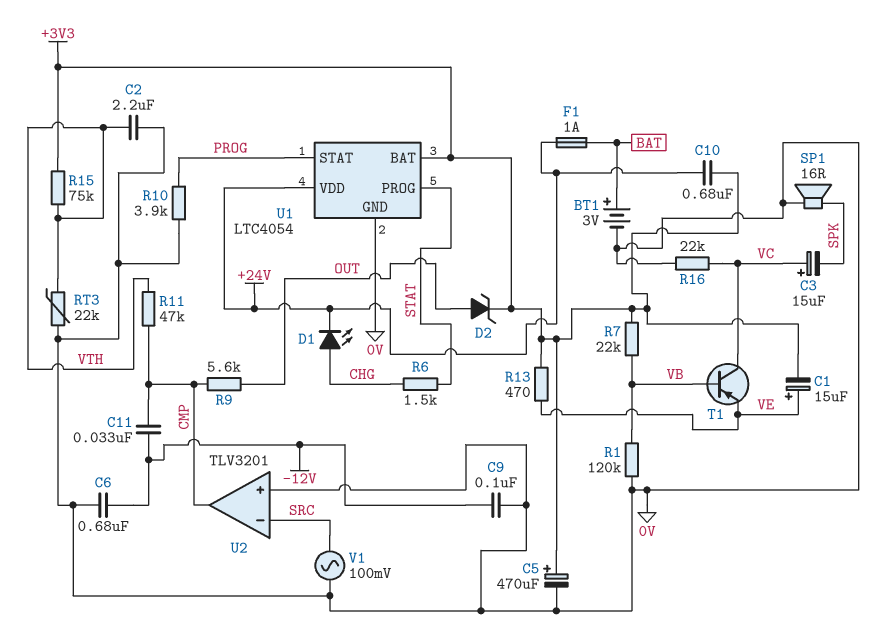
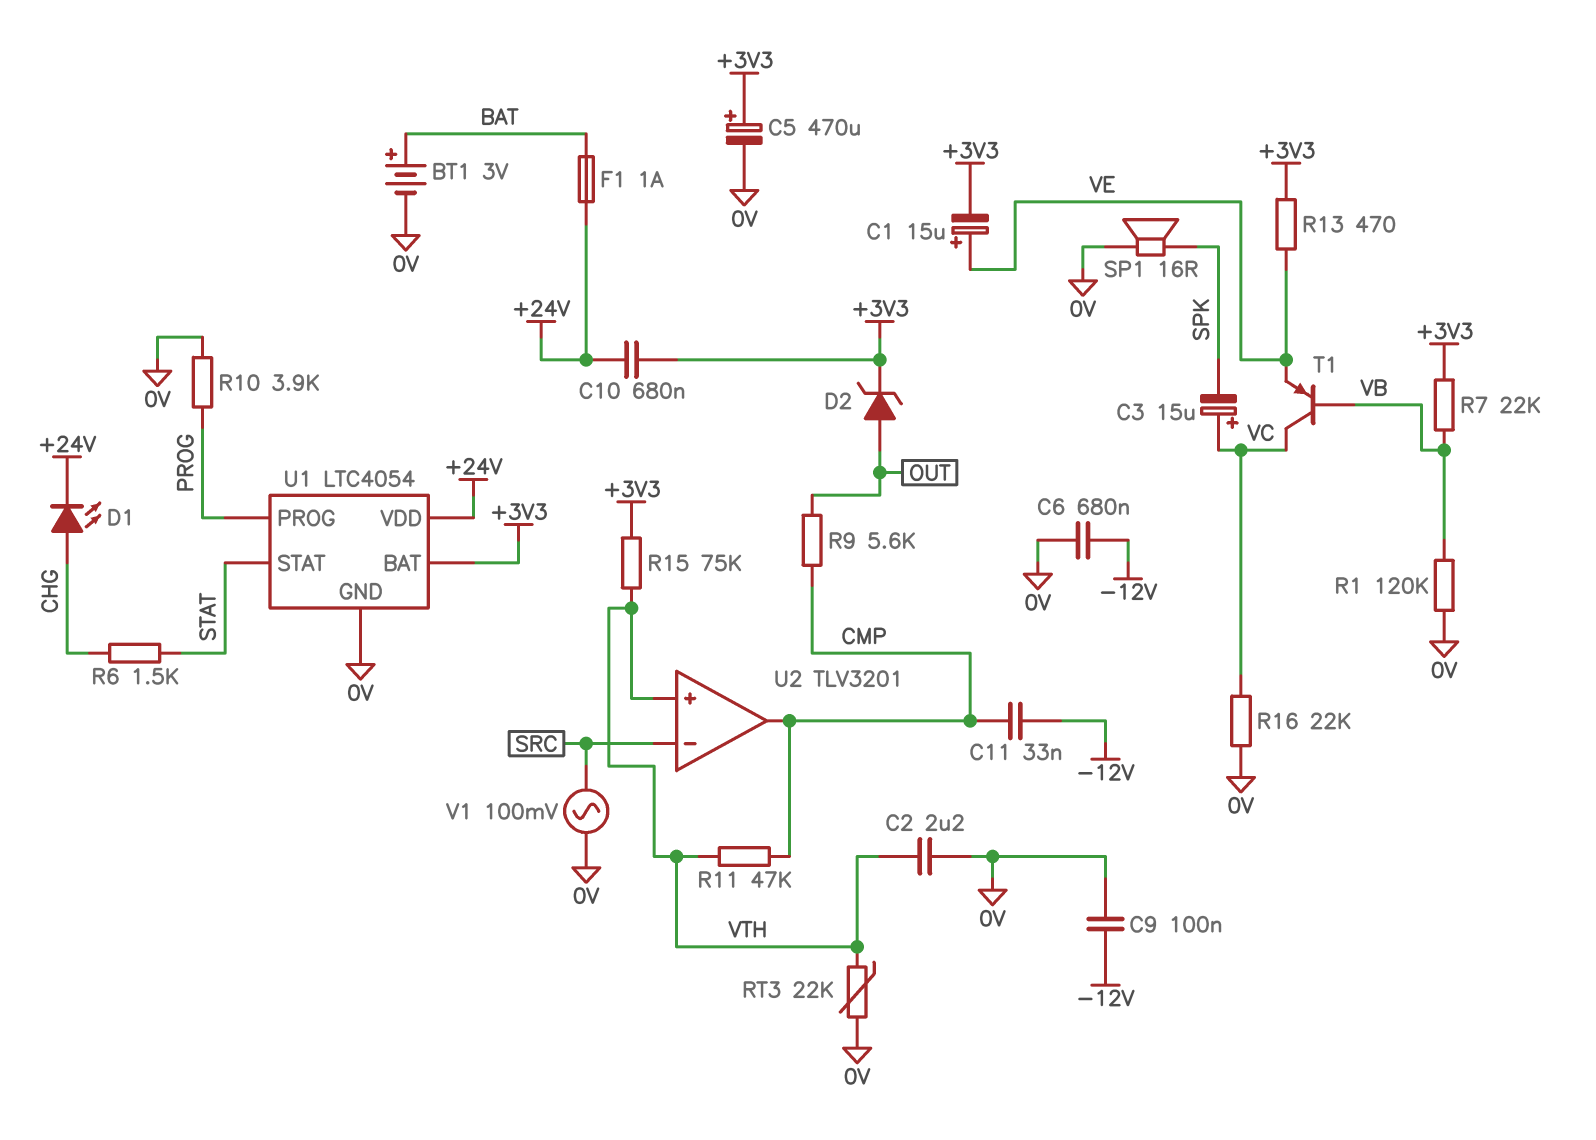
U1 pin PROG: STAT -> PROG
U1 pin STAT: PROG -> STAT
U2 pin in+: 0V -> VTH

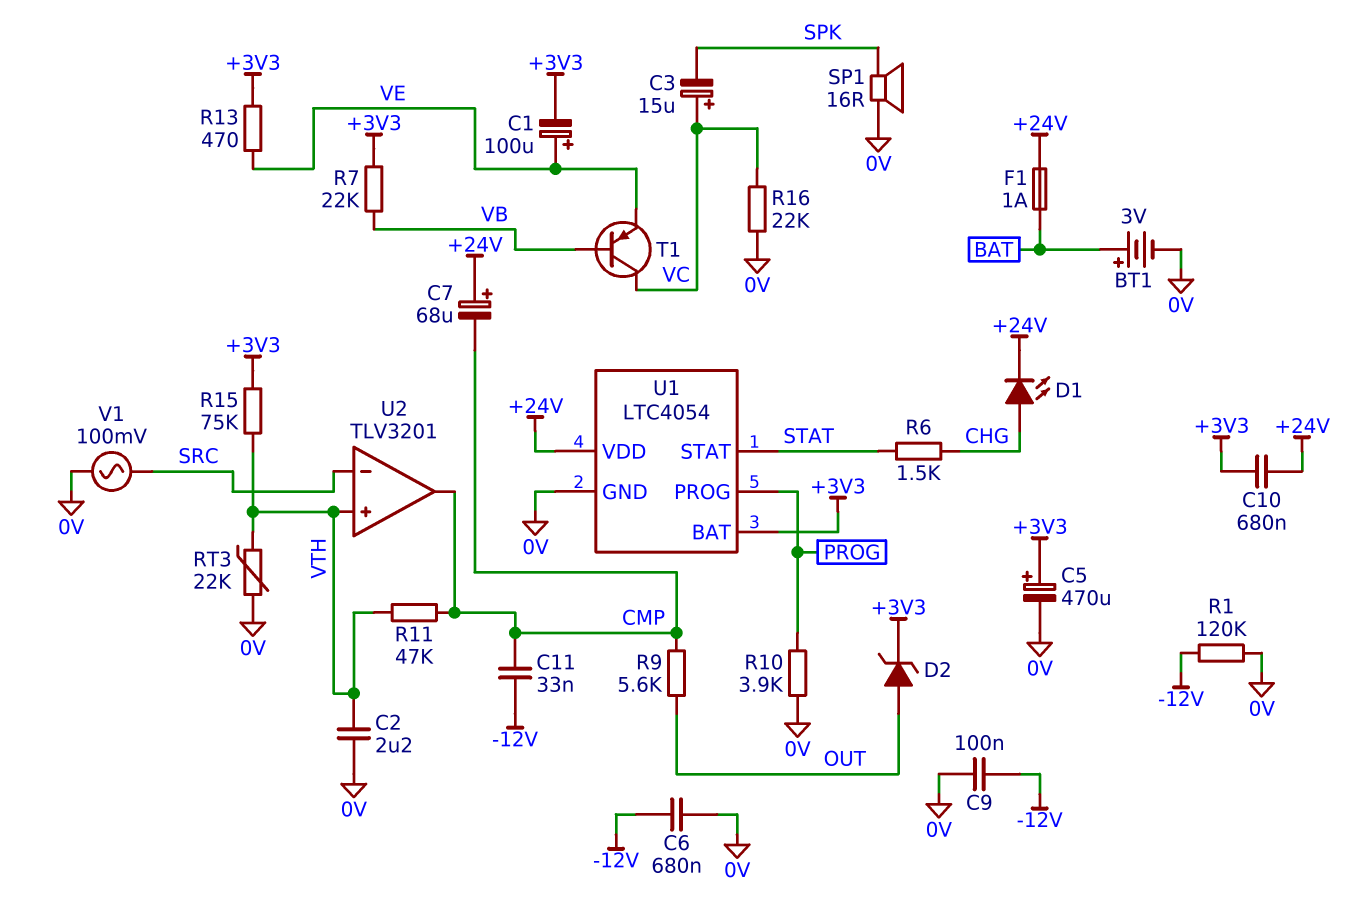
C1: 15uF (plus VE, minus +3V3) -> 100uF (plus VE, minus +3V3)
C7: none -> 68uF (plus +24V, minus CMP)
R1: 120k (0V, VB) -> 120k (-12V, 0V)

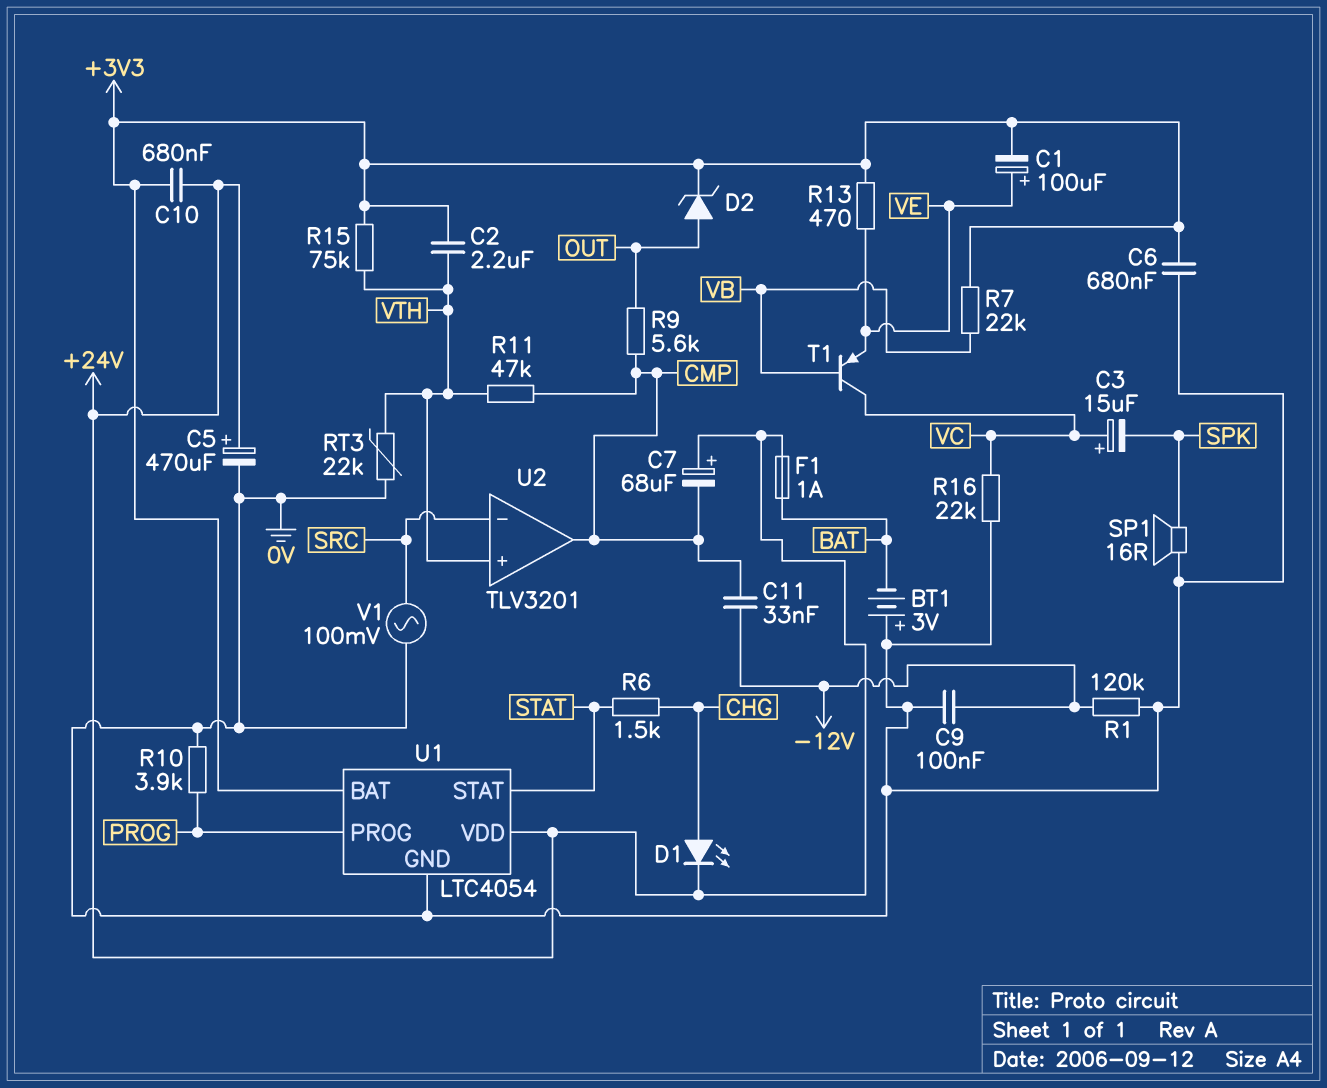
BT1: 3V (plus BAT, minus 0V) -> 3V (plus 0V, minus BAT)
C2: 2.2uF (0V, VTH) -> 2.2uF (+3V3, VTH)
C5: 470uF (plus +3V3, minus 0V) -> 470uF (plus +24V, minus 0V)
C6: 680nF (-12V, 0V) -> 680nF (+3V3, 0V)

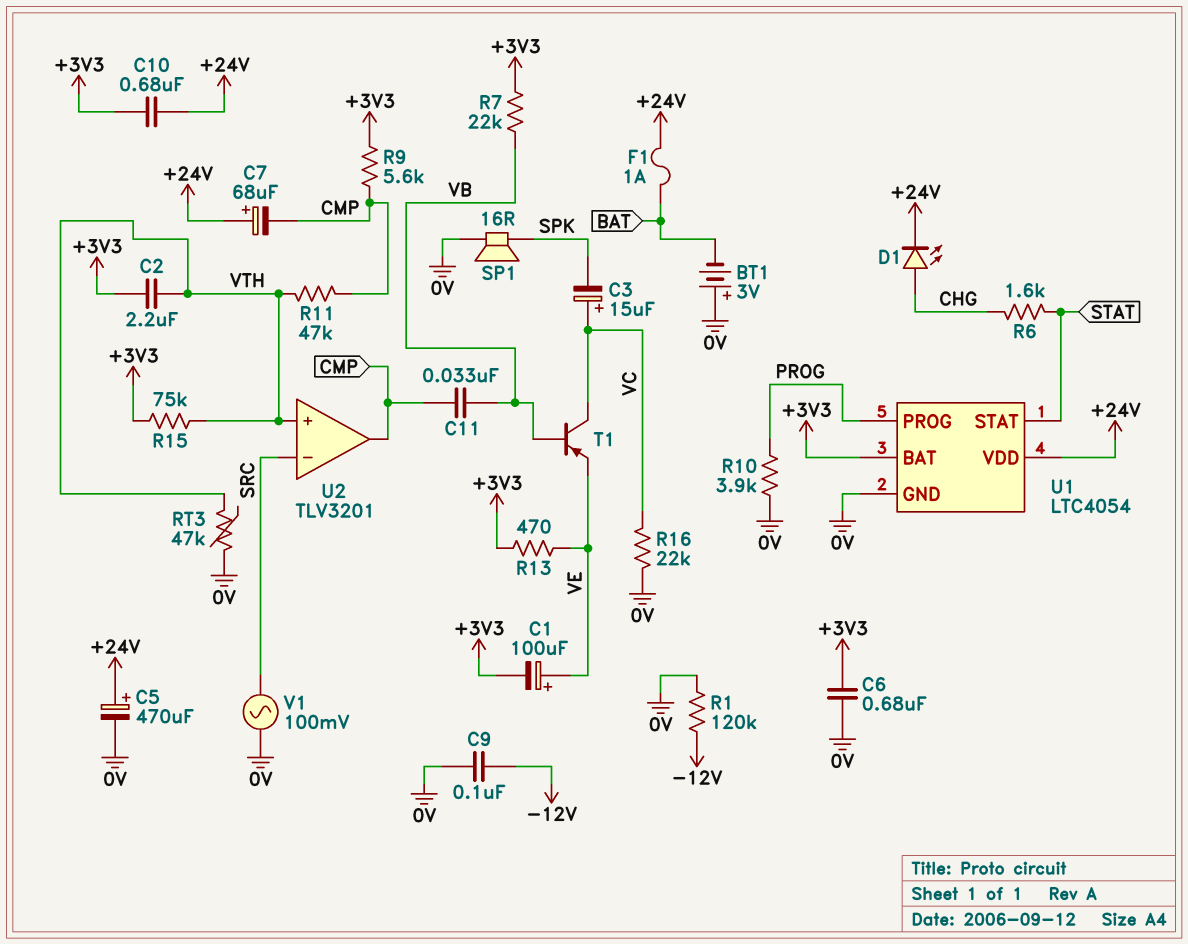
C11: 33nF (-12V, CMP) -> 33nF (CMP, VB)
D2: zener (A OUT, K +3V3) -> none
R6: 1.5k (CHG, STAT) -> 1.6k (CHG, STAT)
R9: 5.6k (CMP, OUT) -> 5.6k (+3V3, CMP)
RT3: 22k (0V, VTH) -> 47k (0V, VTH)

